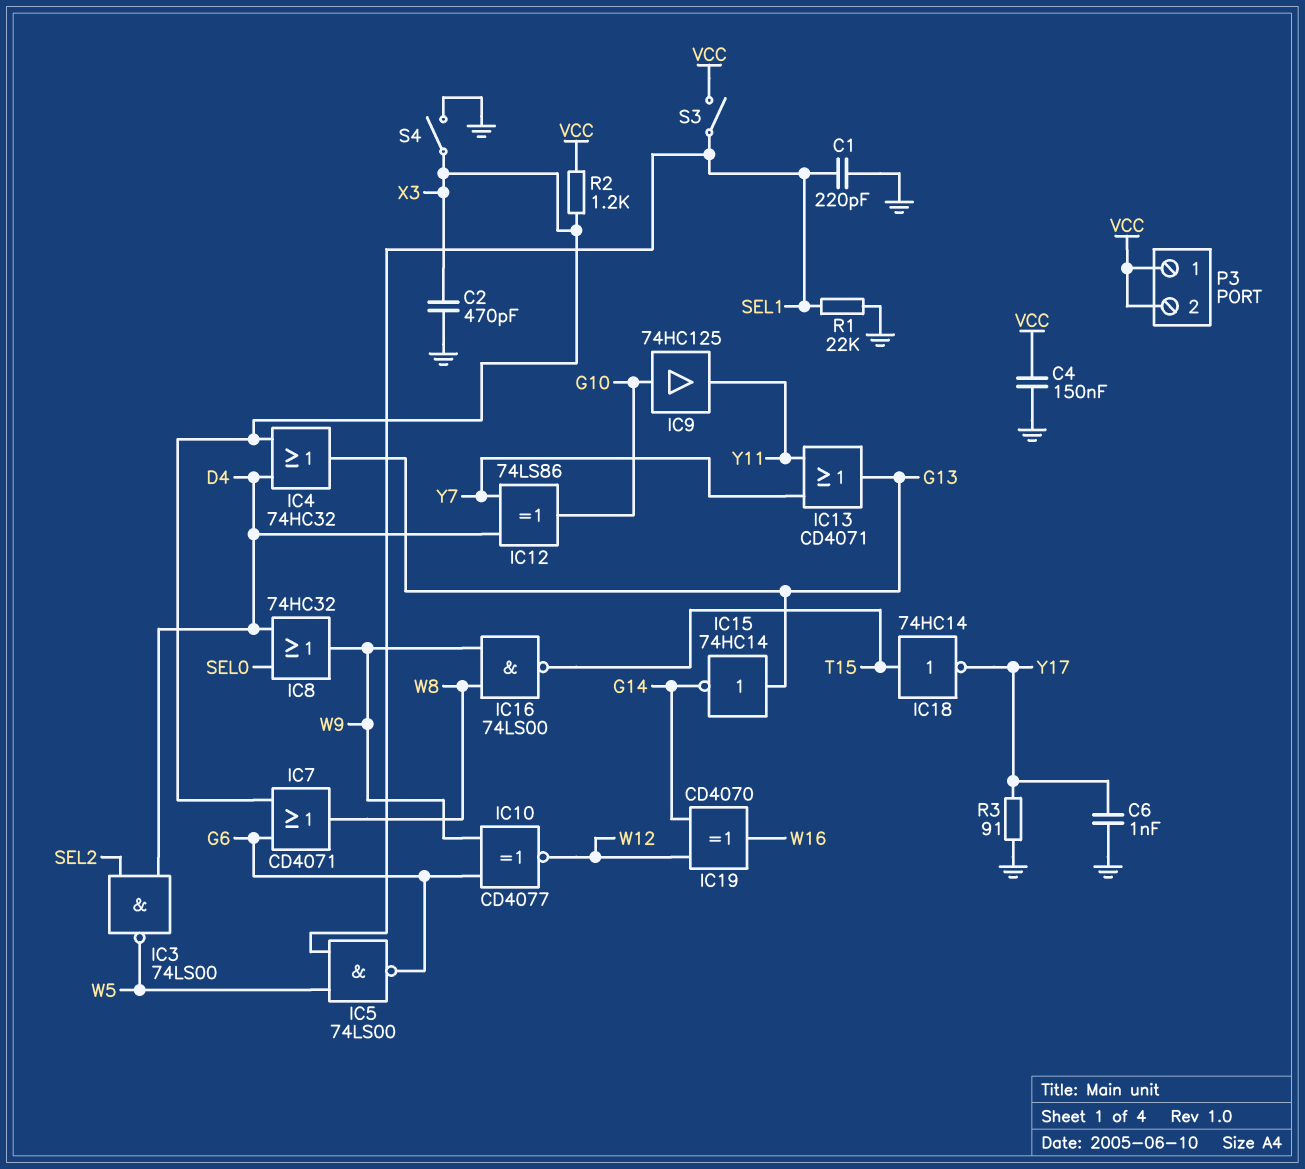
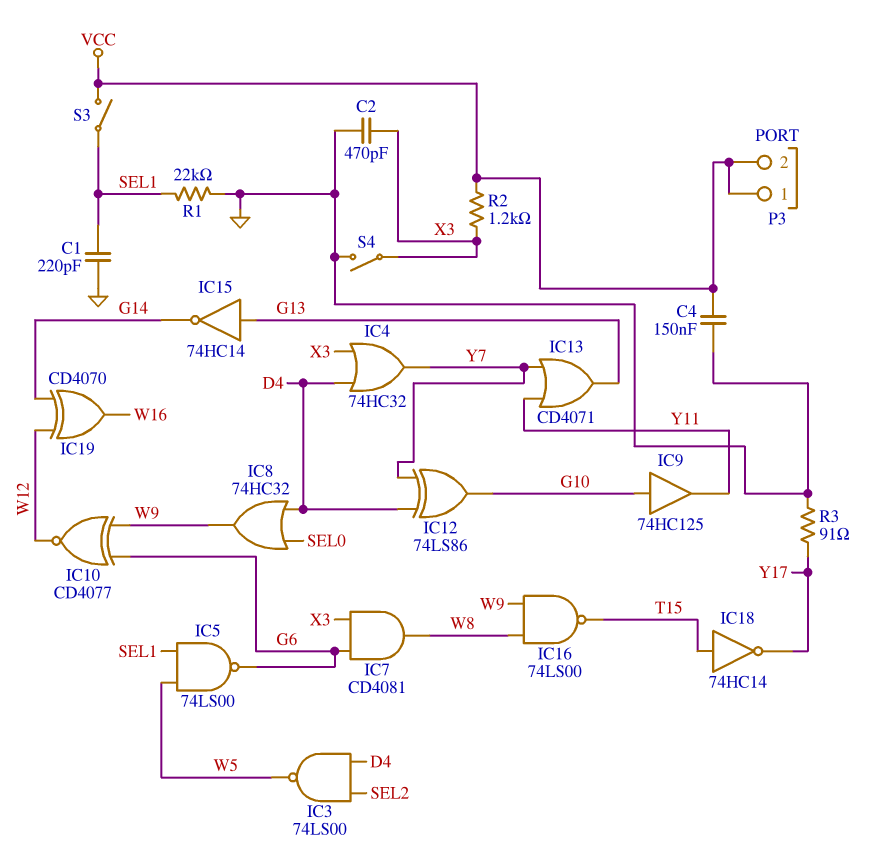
C6: 1nF (GND, Y17) -> none
IC4: OR 74HC32 (in D4, in X3, out G13) -> OR 74HC32 (in D4, in X3, out Y7)
IC7: OR CD4071 (in G6, in X3, out W8) -> AND CD4081 (in G6, in X3, out W8)

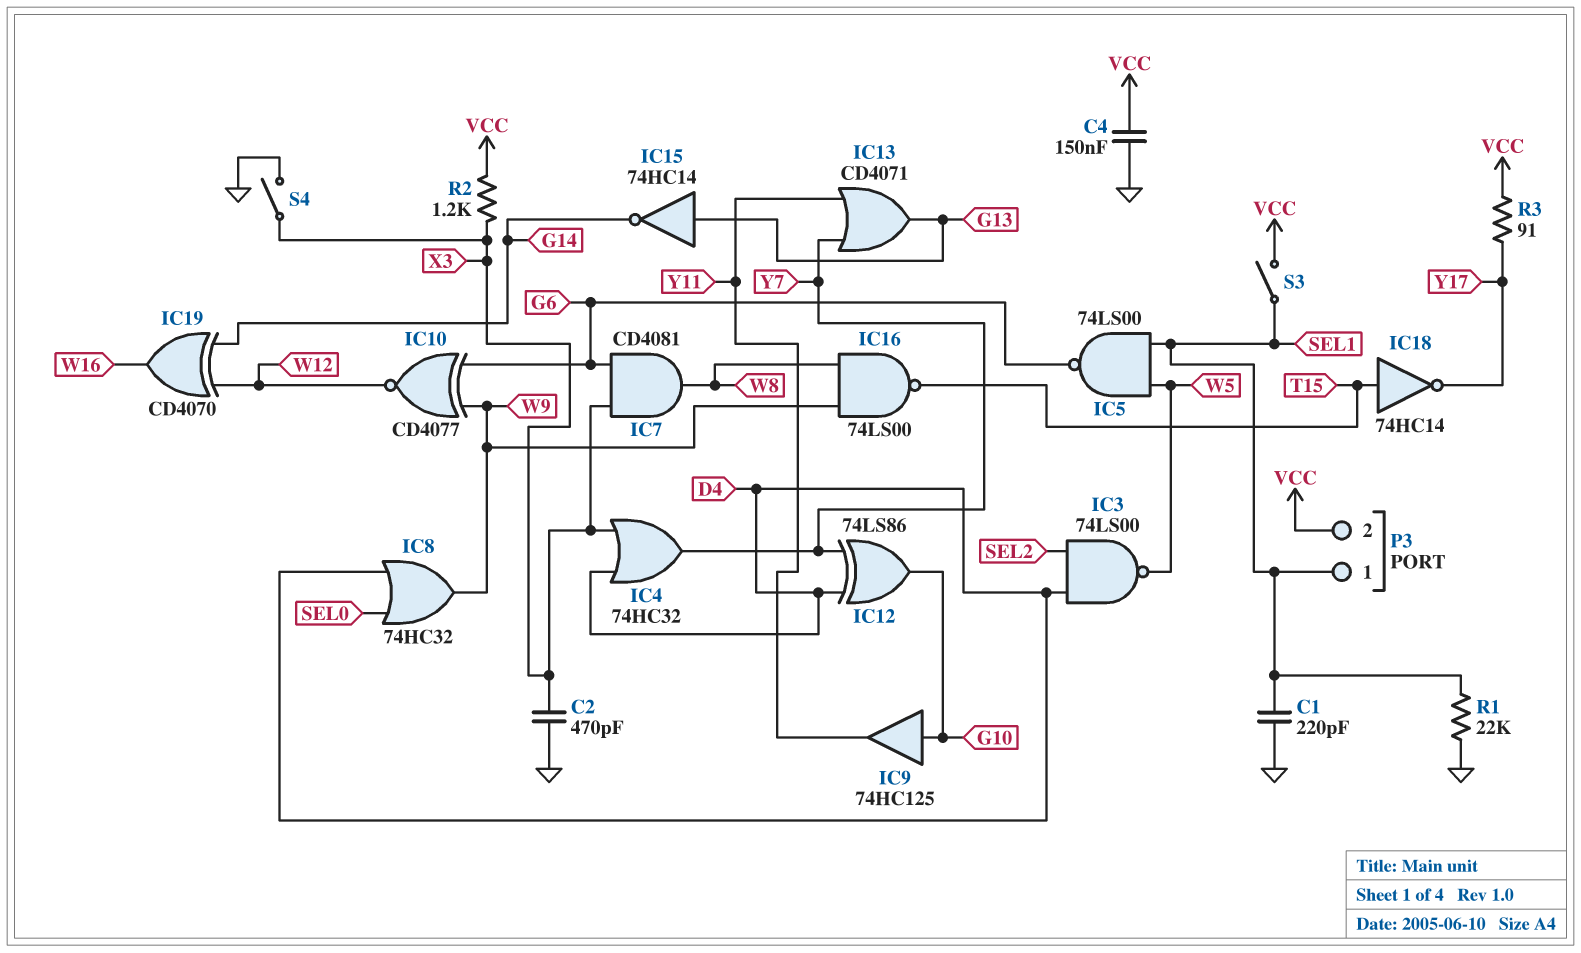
P3 pin 1: VCC -> SEL1
R3: 91 (GND, Y17) -> 91 (VCC, Y17)

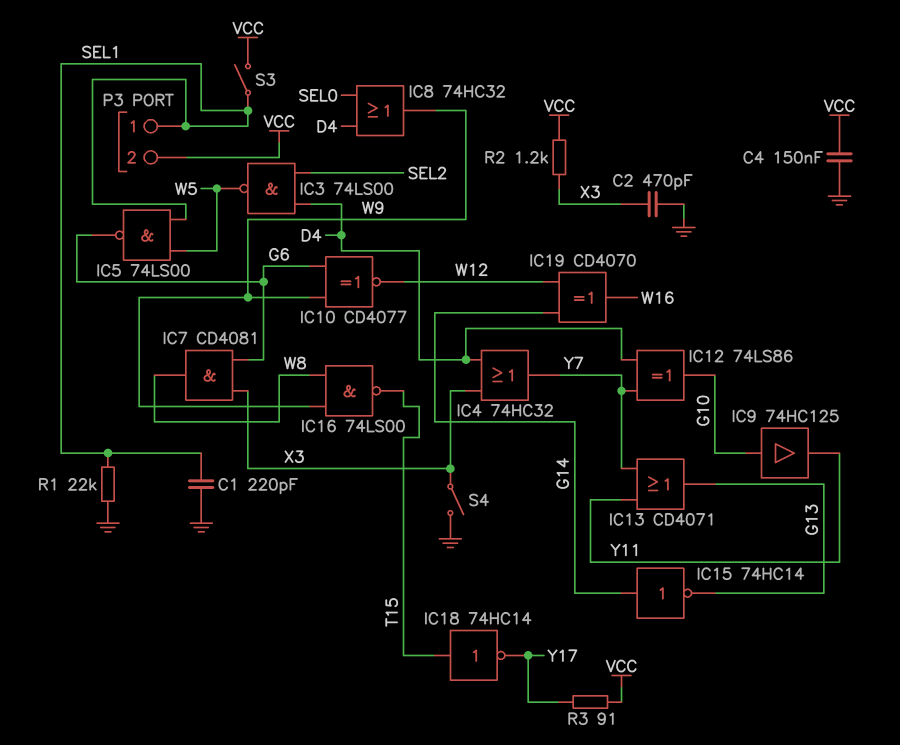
IC15: NOT 74HC14 (in G13, out G14) -> NOT 74HC14 (in G14, out G13)

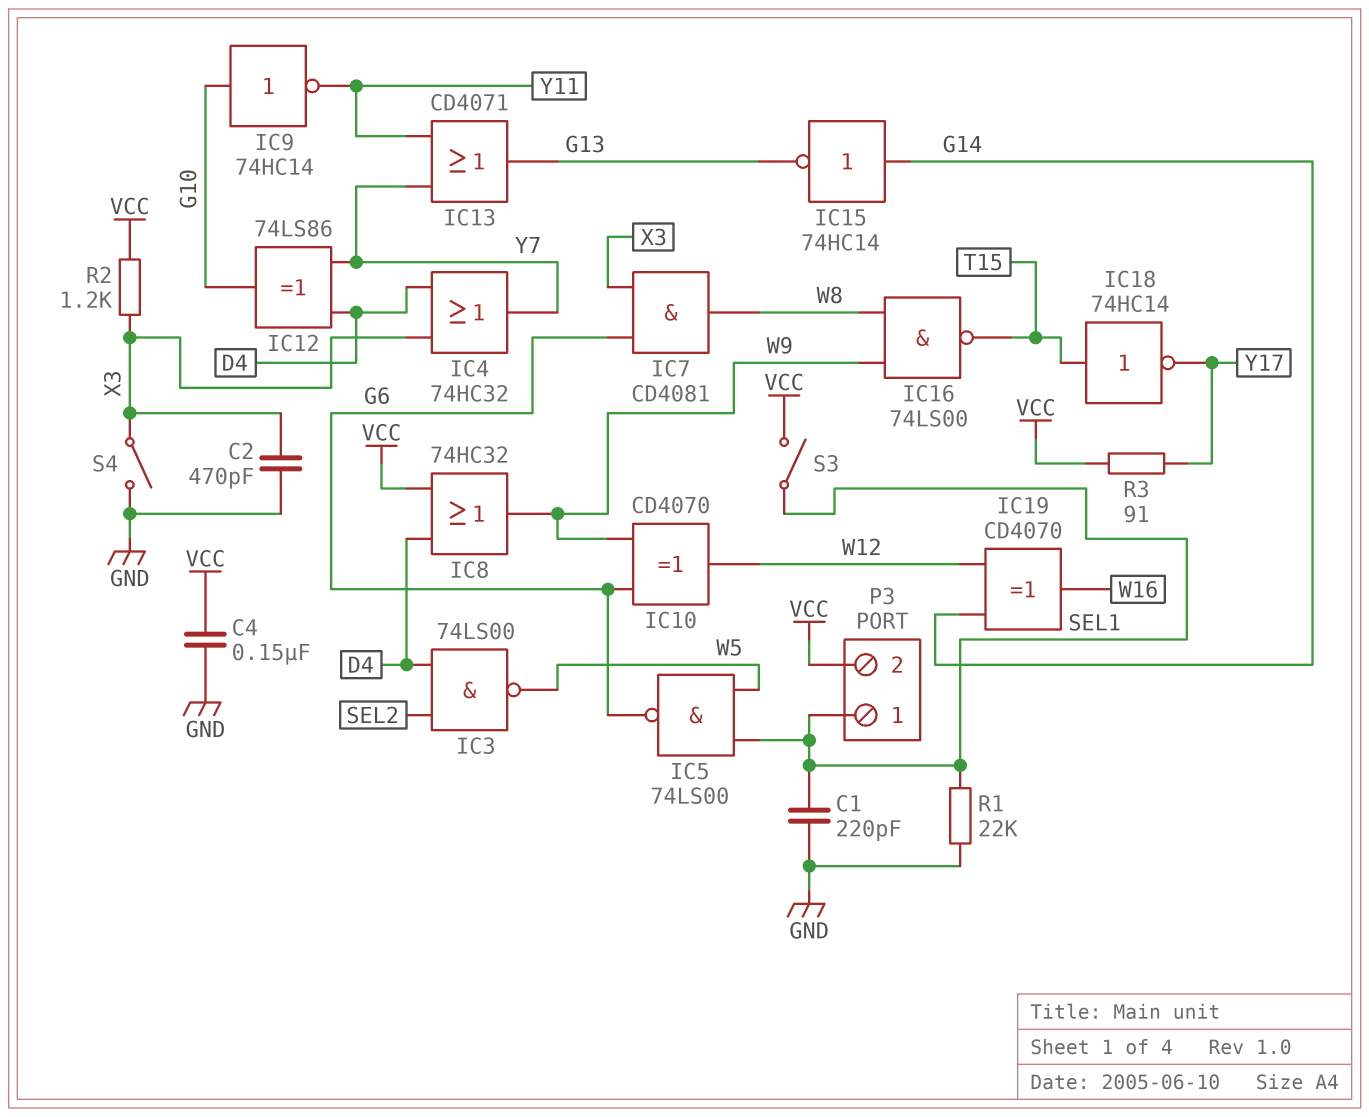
IC8: OR 74HC32 (in D4, in SEL0, out W9) -> OR 74HC32 (in D4, in VCC, out W9)
IC9: buffer 74HC125 (in G10, out Y11) -> NOT 74HC14 (in G10, out Y11)
IC10: XNOR CD4077 (in G6, in W9, out W12) -> XOR CD4070 (in G6, in W9, out W12)

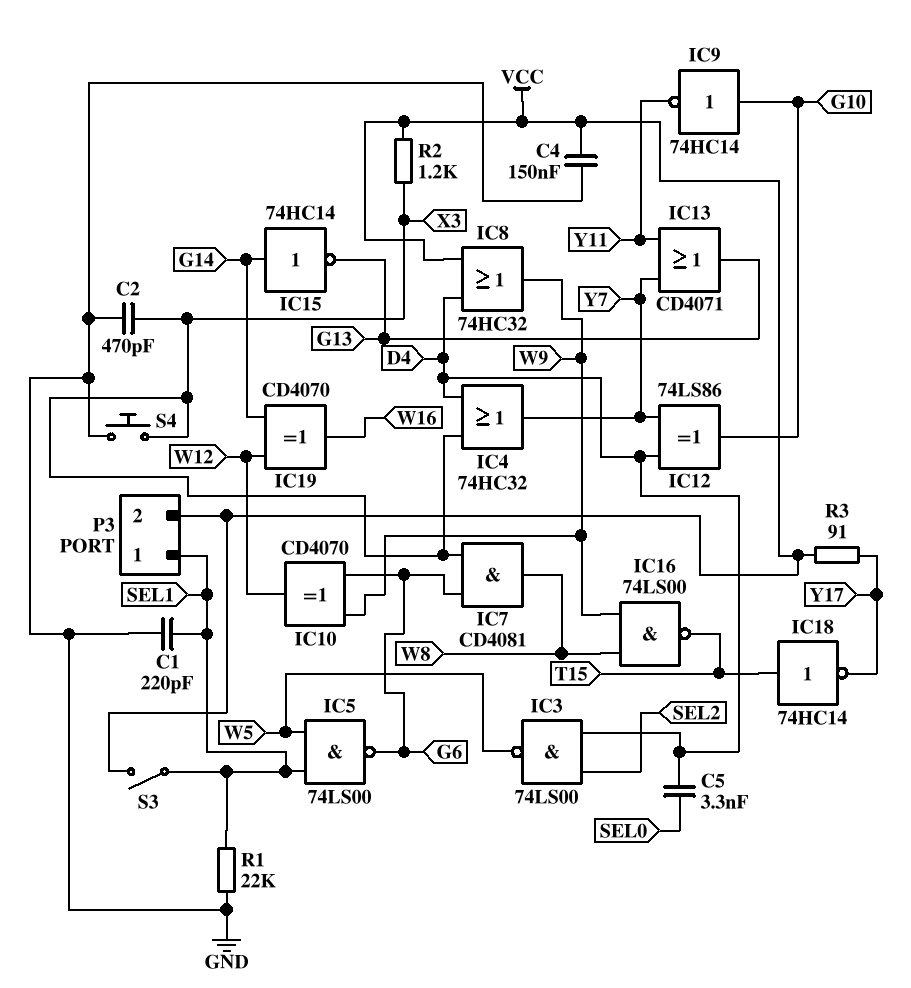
C5: none -> 3.3nF (D4, SEL0)
S4: switch (GND, X3) -> button (GND, X3)

